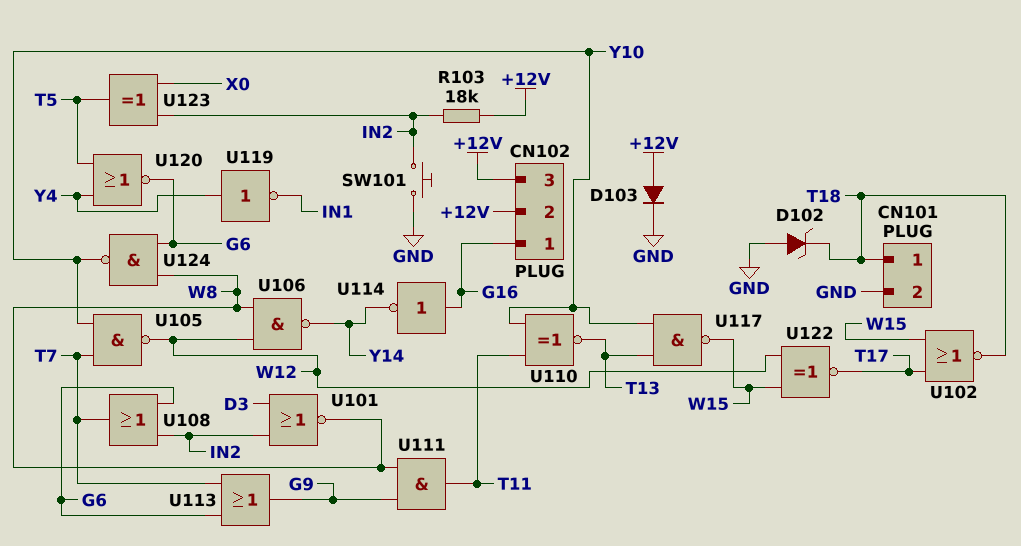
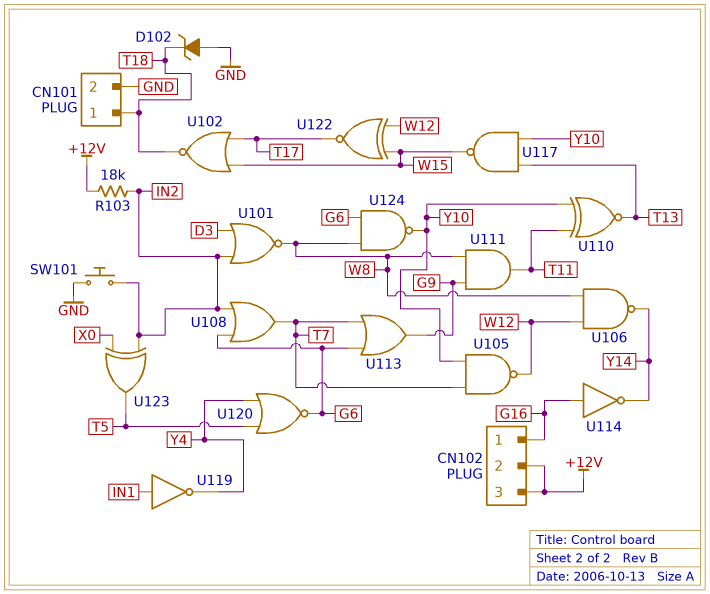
D103: diode (A +12V, K GND) -> none
U119: NOT (in Y4, out IN1) -> NOT (in IN1, out Y4)

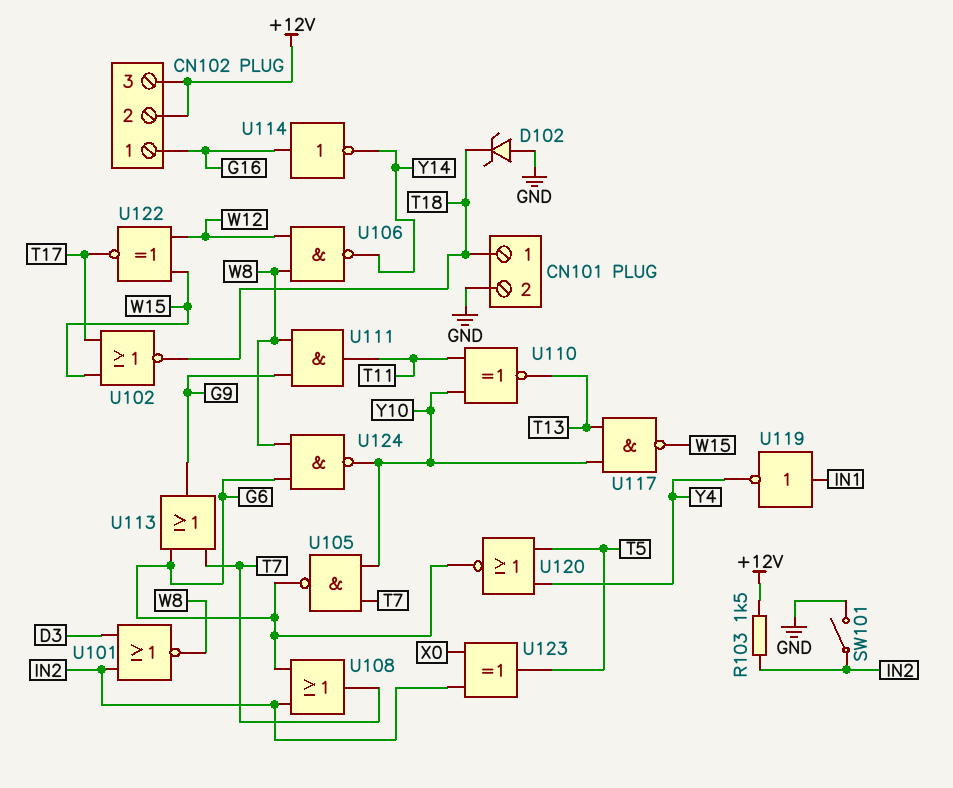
R103: 18k (+12V, IN2) -> 1.5k (+12V, IN2)
SW101: button (GND, IN2) -> switch (GND, IN2)
U105: NAND (in T7, in Y10, out W12) -> NAND (in T7, in Y10, out G6)

